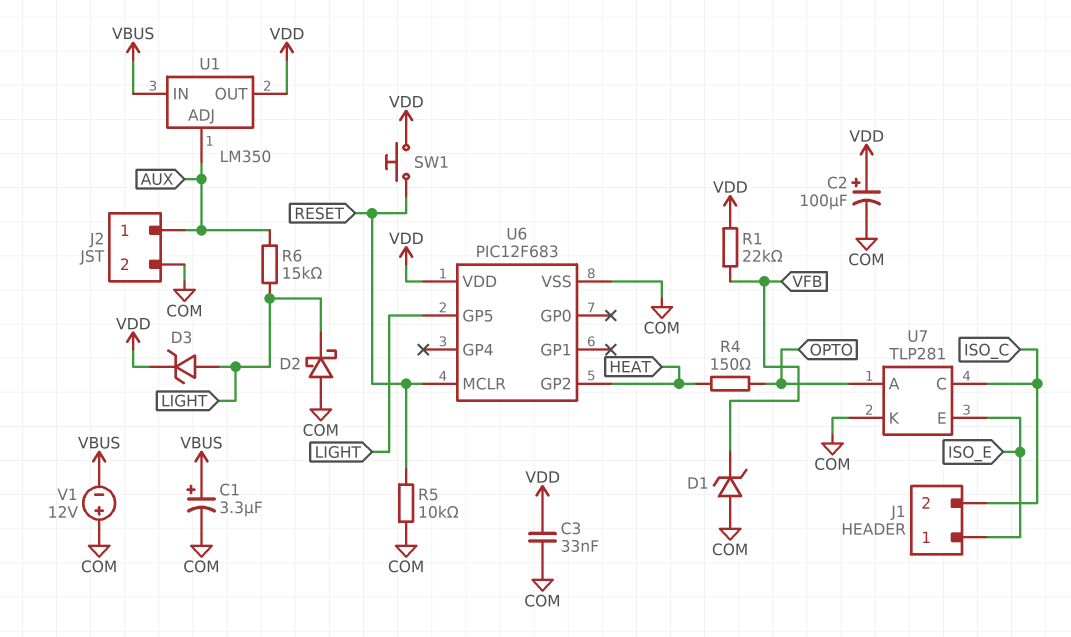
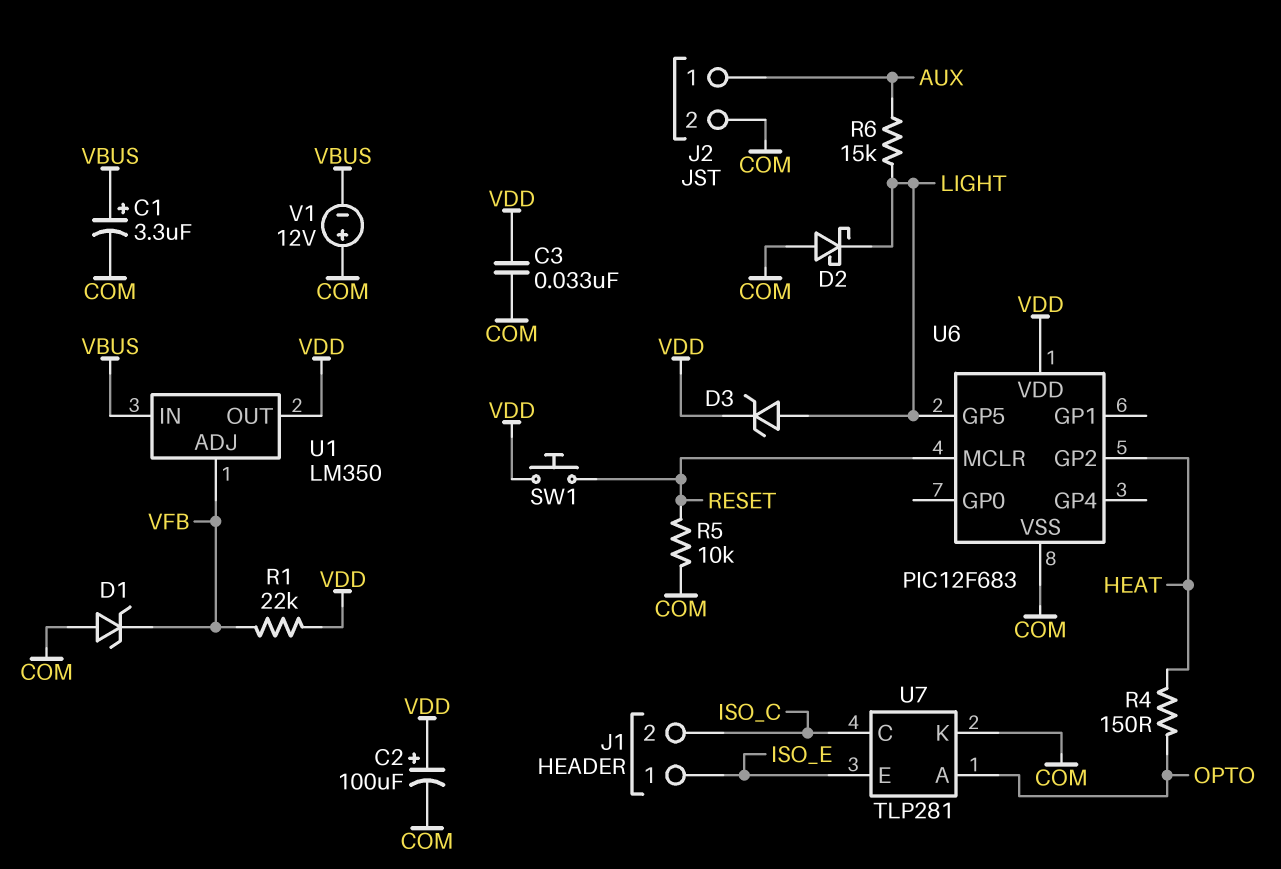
U1 pin ADJ: AUX -> VFB

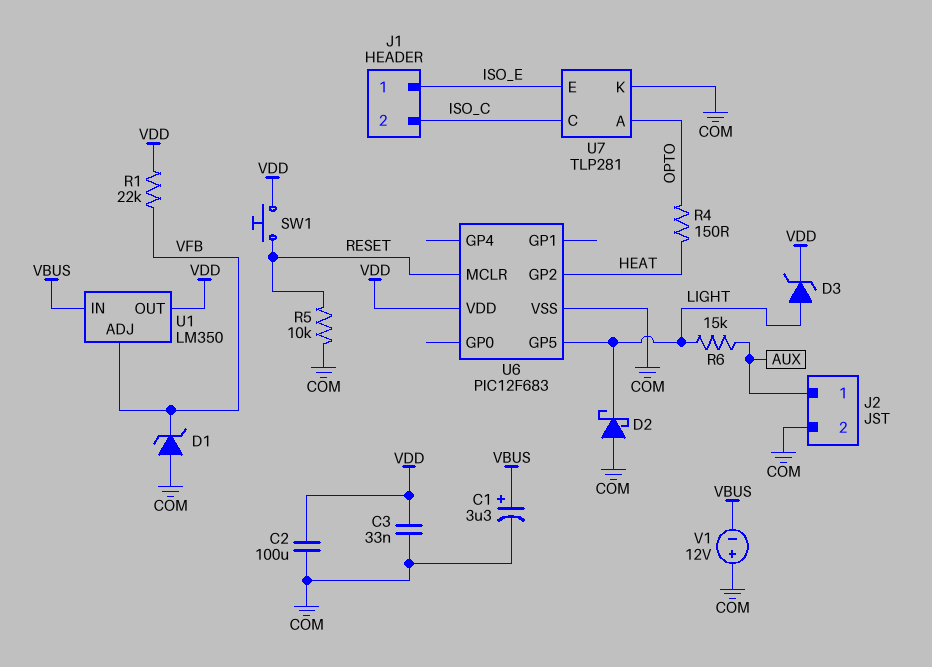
C2: 100uF (plus VDD, minus COM) -> 100uF (COM, VDD)

